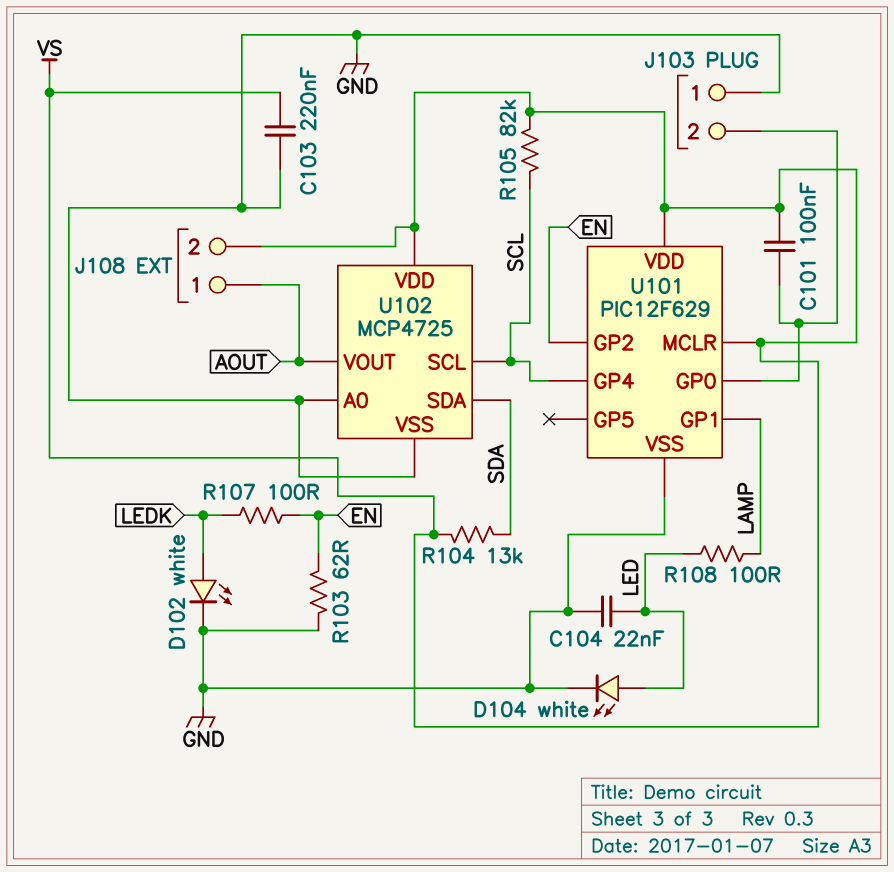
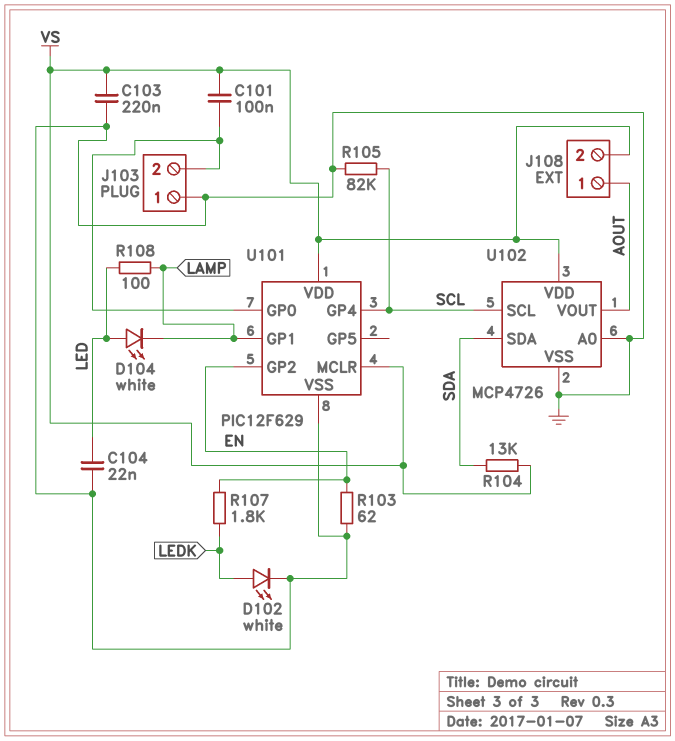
D104: LED white (A LED, K GND) -> LED white (A LED, K LAMP)
R105: 82k (SCL, VS) -> 82k (GND, SCL)
R107: 100 (EN, LEDK) -> 1.8k (EN, LEDK)
U102: MCP4725 -> MCP4726

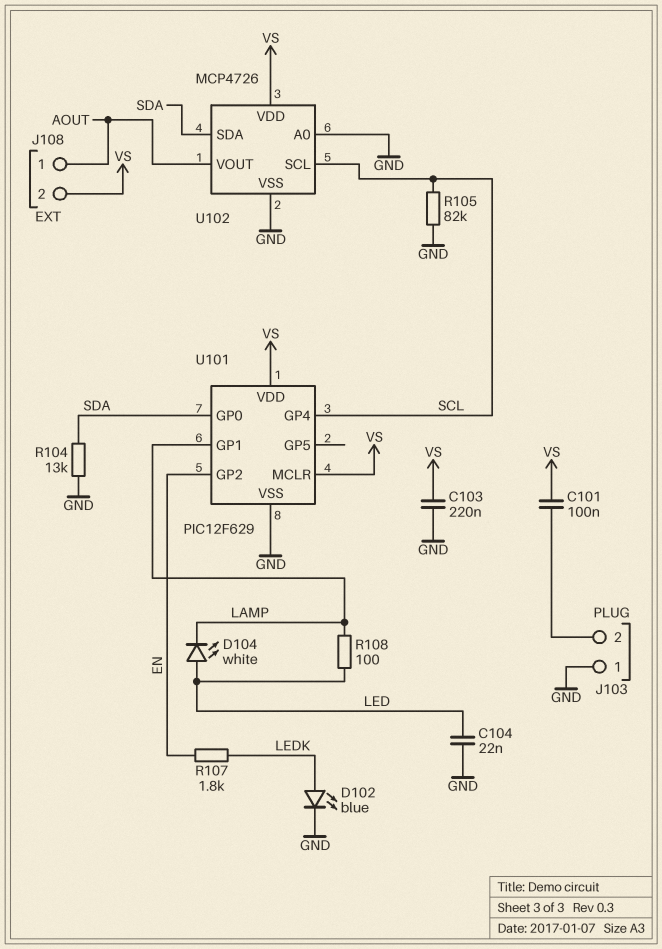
D102: LED white (A LEDK, K GND) -> LED blue (A LEDK, K GND)
R103: 62 (EN, GND) -> none
R104: 13k (SDA, VS) -> 13k (GND, SDA)
U101 pin GP0: J103/2 -> SDA

